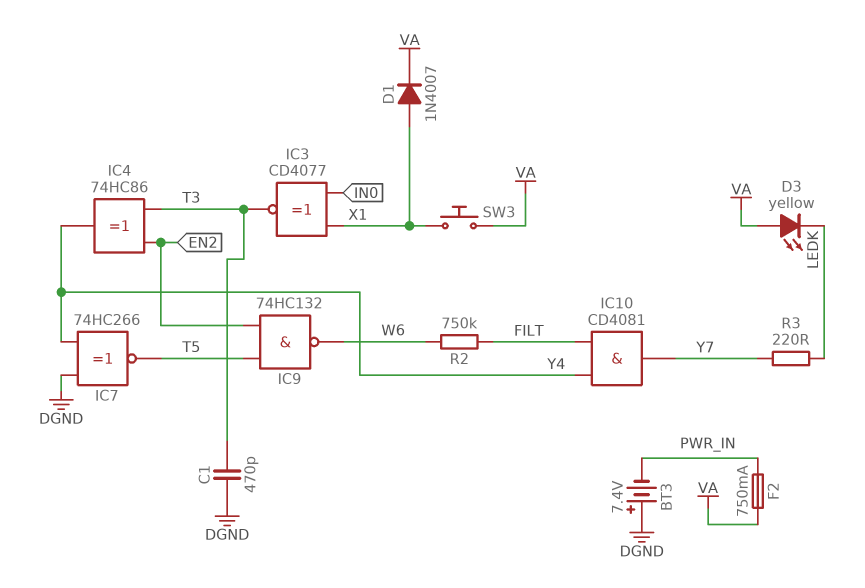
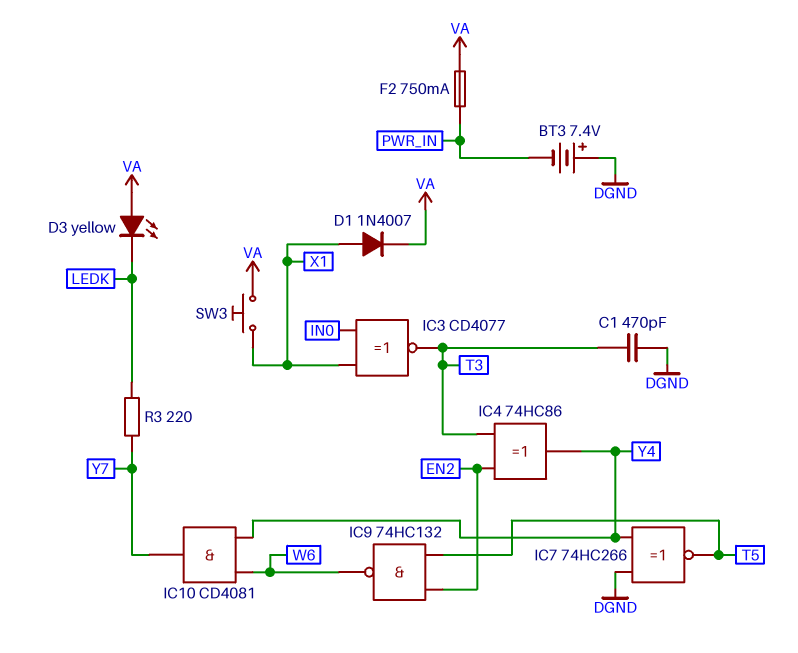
IC10: AND CD4081 (in FILT, in Y4, out Y7) -> AND CD4081 (in W6, in Y4, out Y7)
R2: 750k (FILT, W6) -> none

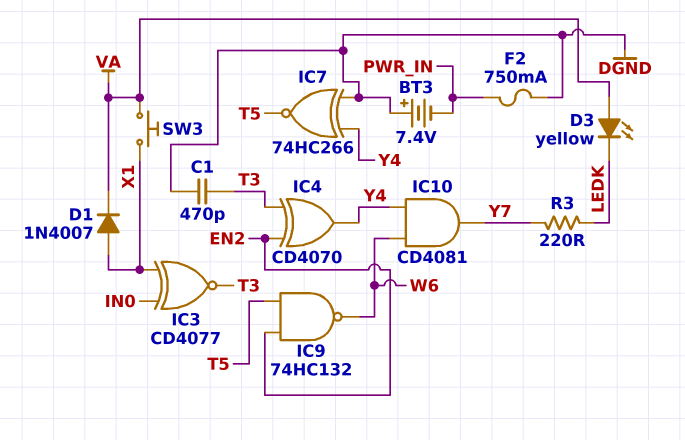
F2: 750mA (PWR_IN, VA) -> 750mA (DGND, PWR_IN)
IC4: XOR 74HC86 (in EN2, in T3, out Y4) -> XOR CD4070 (in EN2, in T3, out Y4)

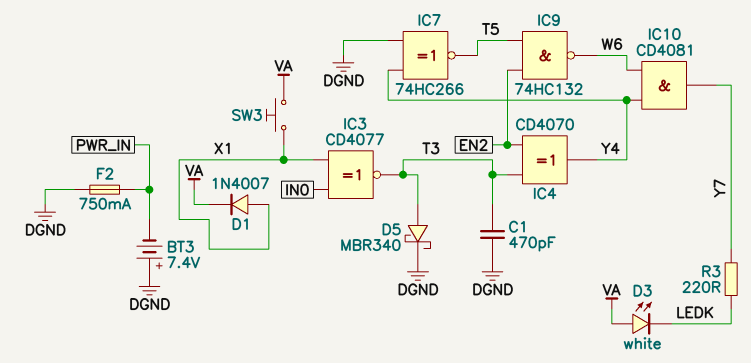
D3: LED yellow (A VA, K LEDK) -> LED white (A VA, K LEDK)
D5: none -> schottky MBR340 (A T3, K DGND)

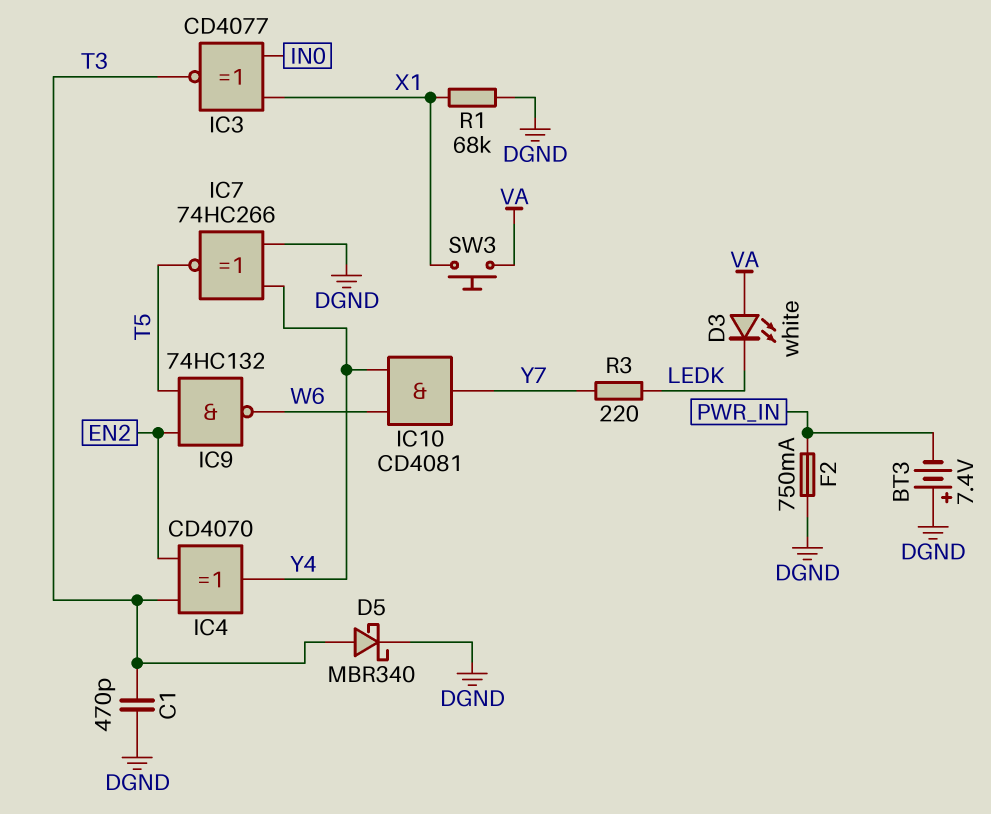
D1: diode 1N4007 (A X1, K VA) -> none
R1: none -> 68k (DGND, X1)

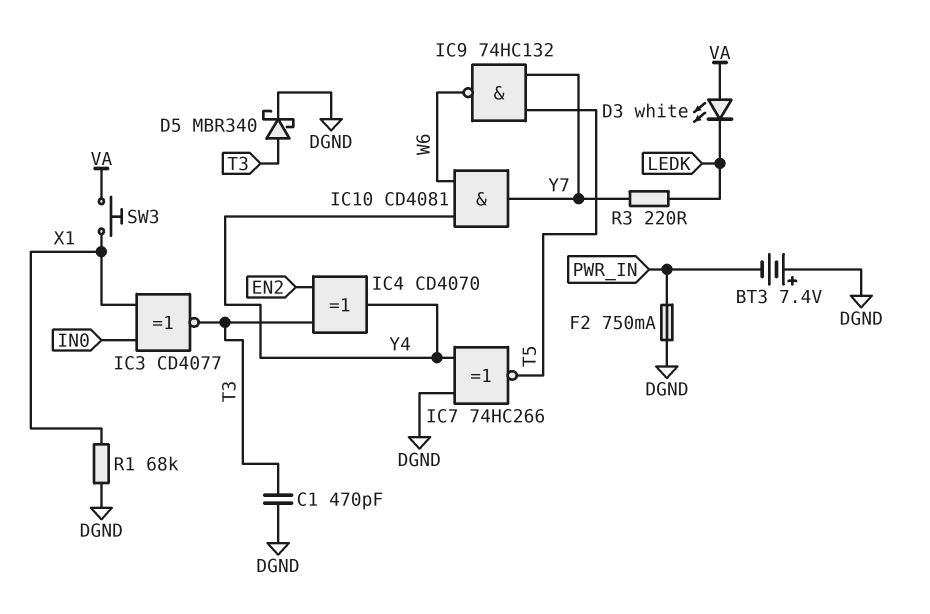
IC9: NAND 74HC132 (in EN2, in T5, out W6) -> NAND 74HC132 (in T5, in Y7, out W6)

